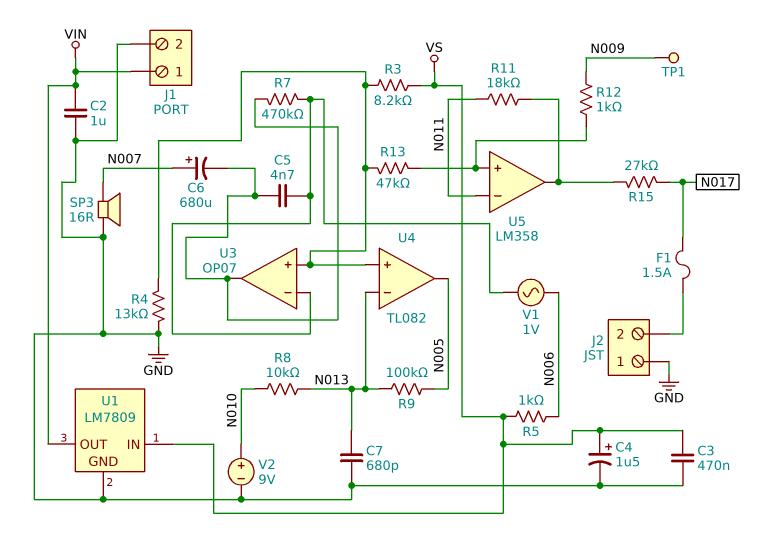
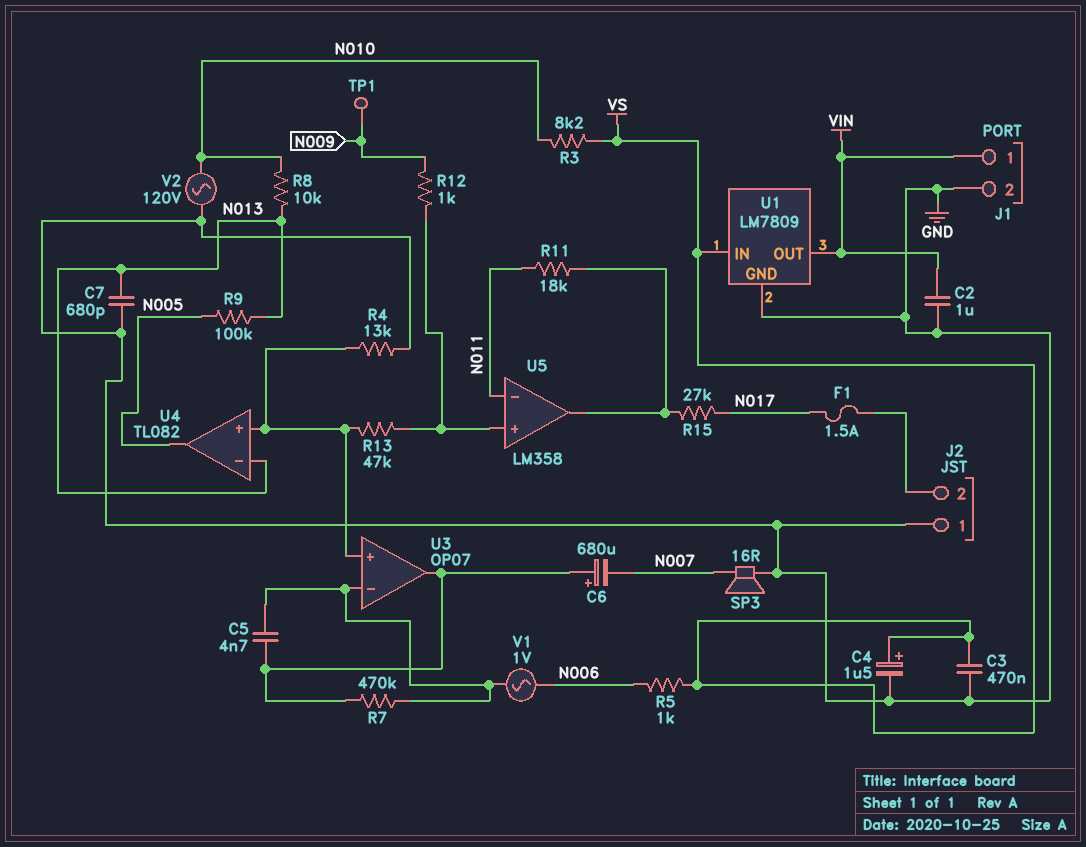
C6: 680uF (plus N007, minus U3/out) -> 680uF (plus U3/out, minus N007)
R3: 8.2k (U3/in+, VS) -> 8.2k (N010, VS)
V2: 9V (plus N010, minus GND) -> AC 120V (GND, N010)

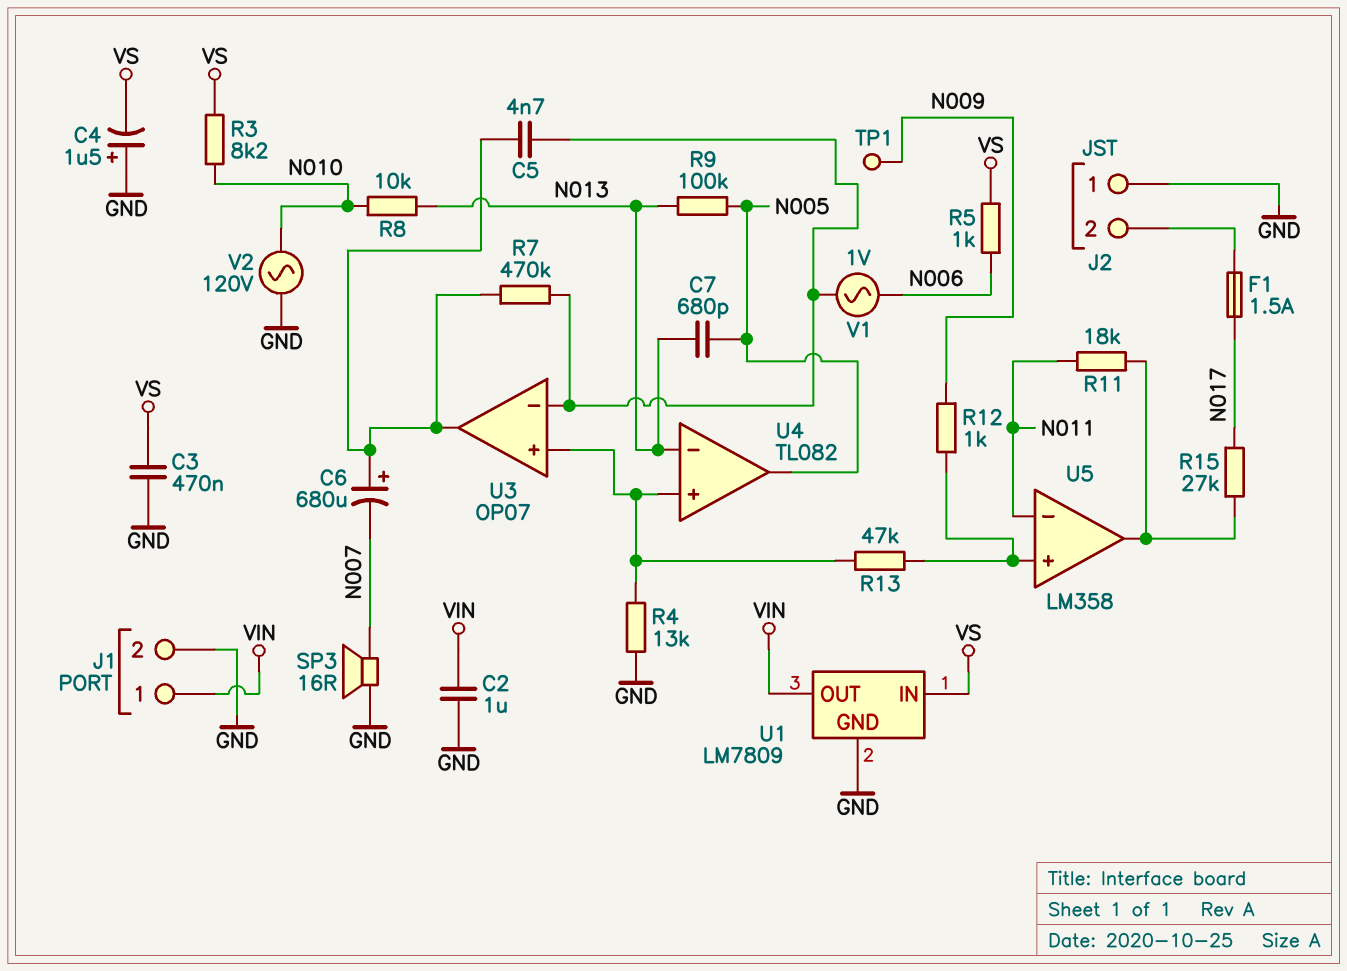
C4: 1.5uF (plus VS, minus GND) -> 1.5uF (plus GND, minus VS)
C7: 680pF (GND, N013) -> 680pF (N005, N013)

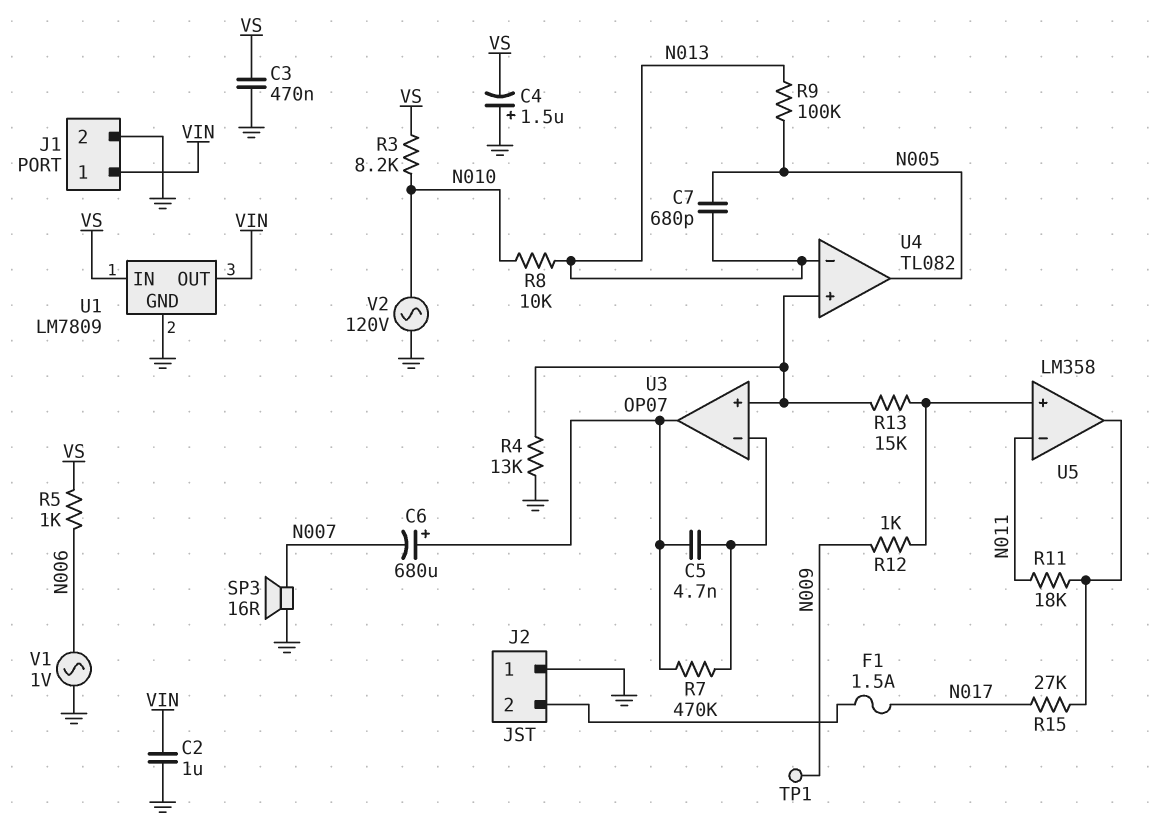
R13: 47k (U3/in+, U5/in+) -> 15k (U3/in+, U5/in+)
V1: AC 1V (N006, U3/in-) -> AC 1V (GND, N006)

